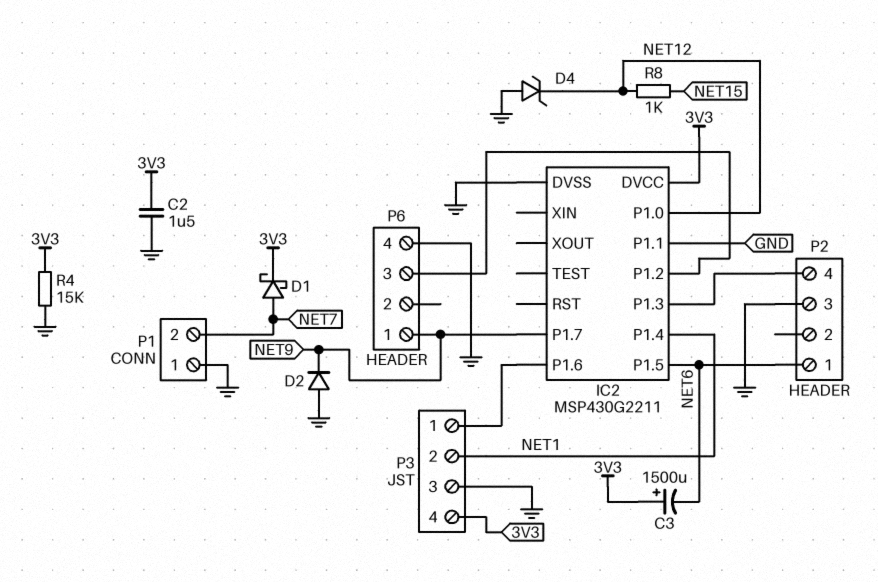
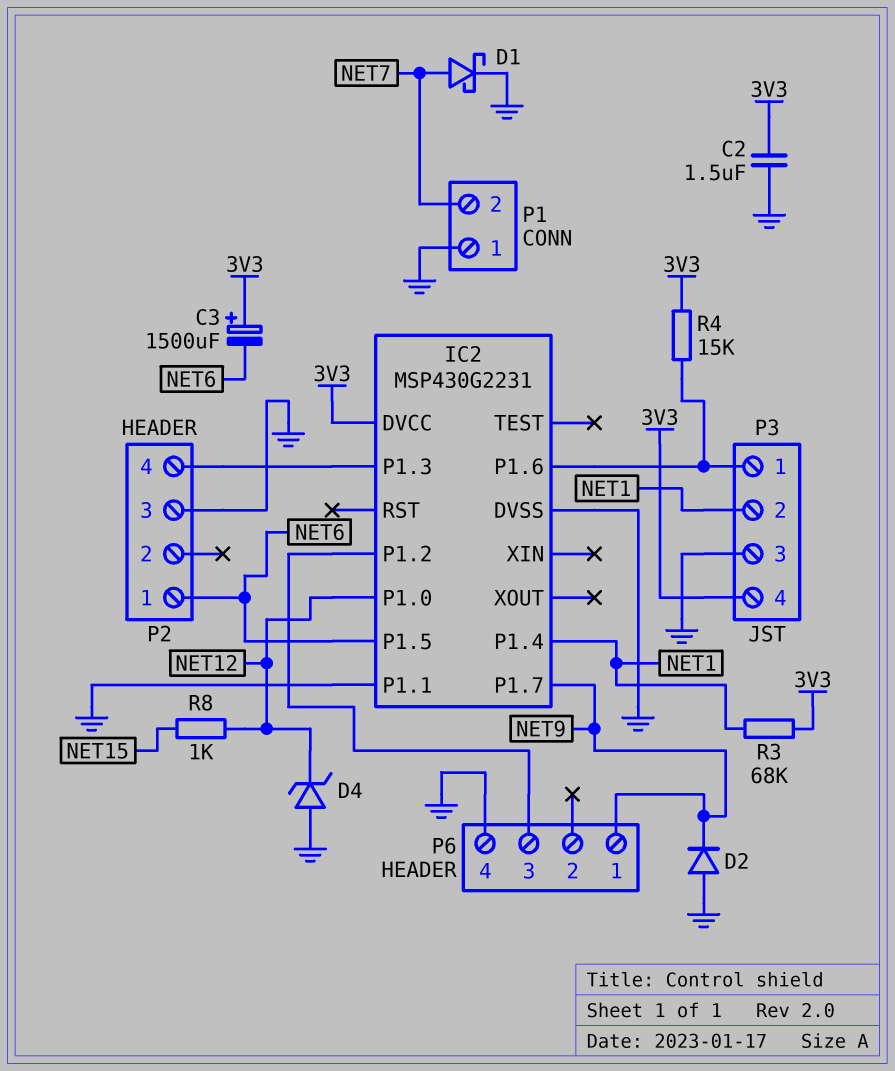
D1: schottky (A NET7, K 3V3) -> schottky (A NET7, K GND)
IC2: MSP430G2211 -> MSP430G2231
R3: none -> 68k (3V3, NET1)
R4: 15k (3V3, GND) -> 15k (3V3, IC2/P1.6)

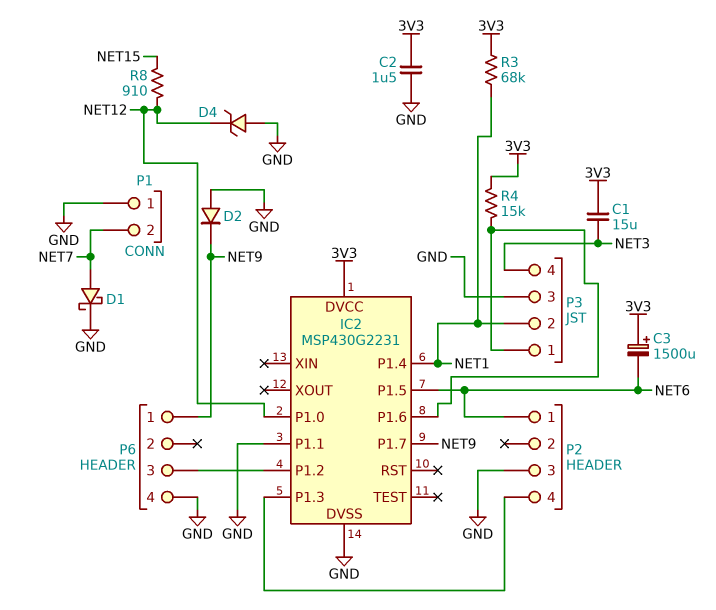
C1: none -> 15uF (3V3, NET3)
P3 pin 4: 3V3 -> NET3
R8: 1k (NET12, NET15) -> 910 (NET12, NET15)

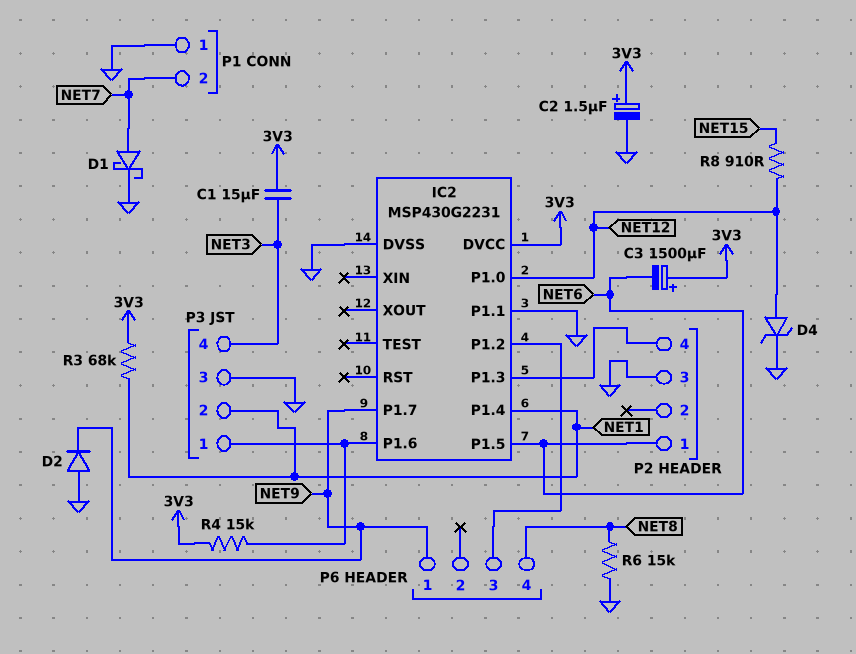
C2: 1.5uF (3V3, GND) -> 1.5uF (plus 3V3, minus GND)
D4: zener (A GND, K NET12) -> zener (A NET12, K GND)
P6 pin 4: GND -> NET8
R6: none -> 15k (GND, NET8)

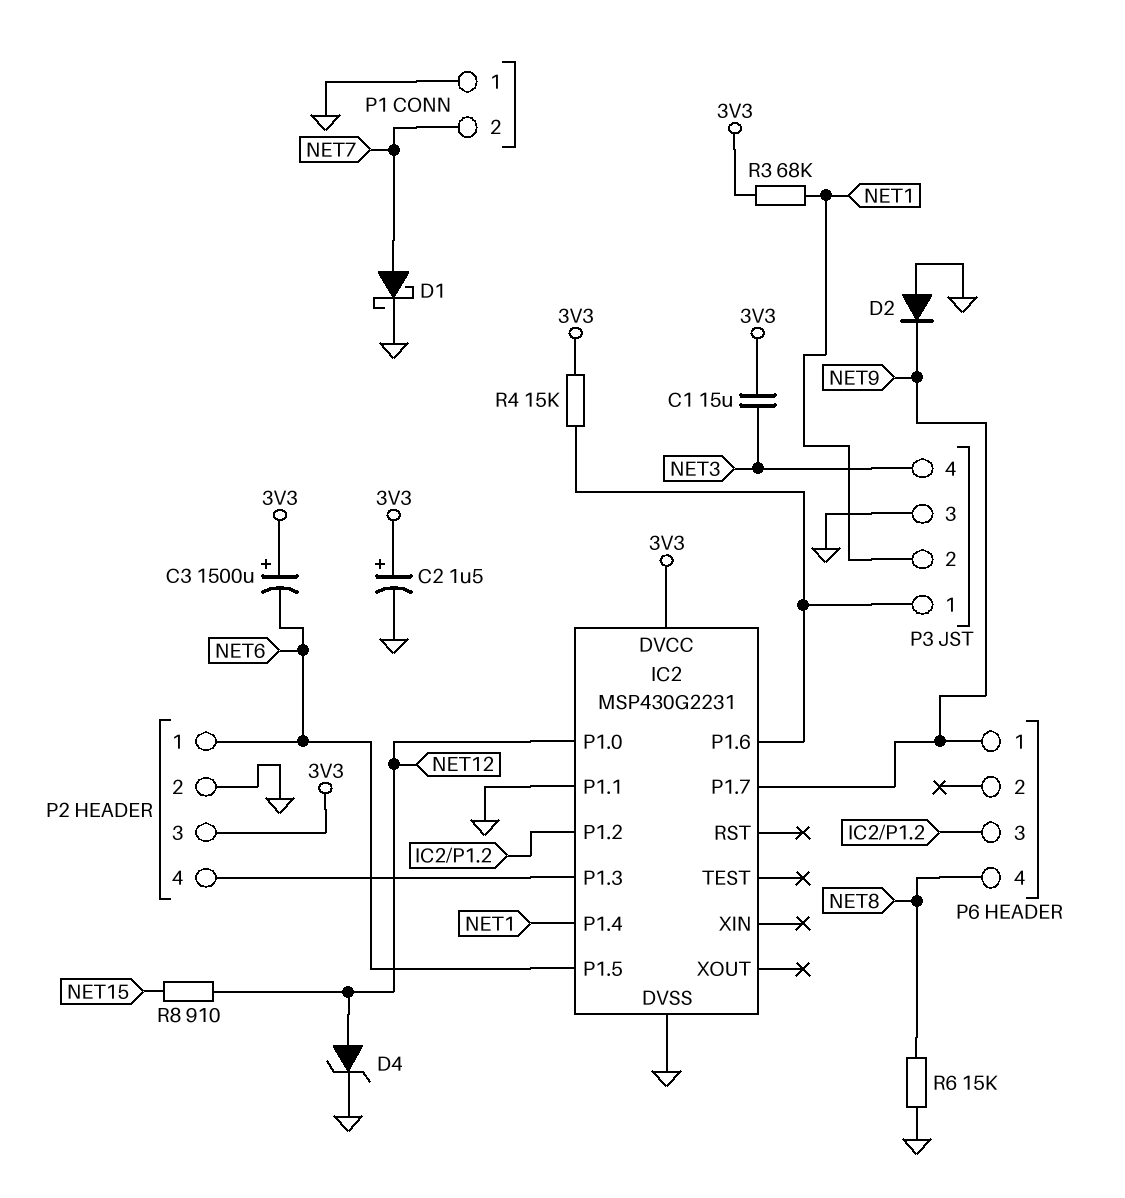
P2 pin 2: none -> GND
P2 pin 3: GND -> 3V3

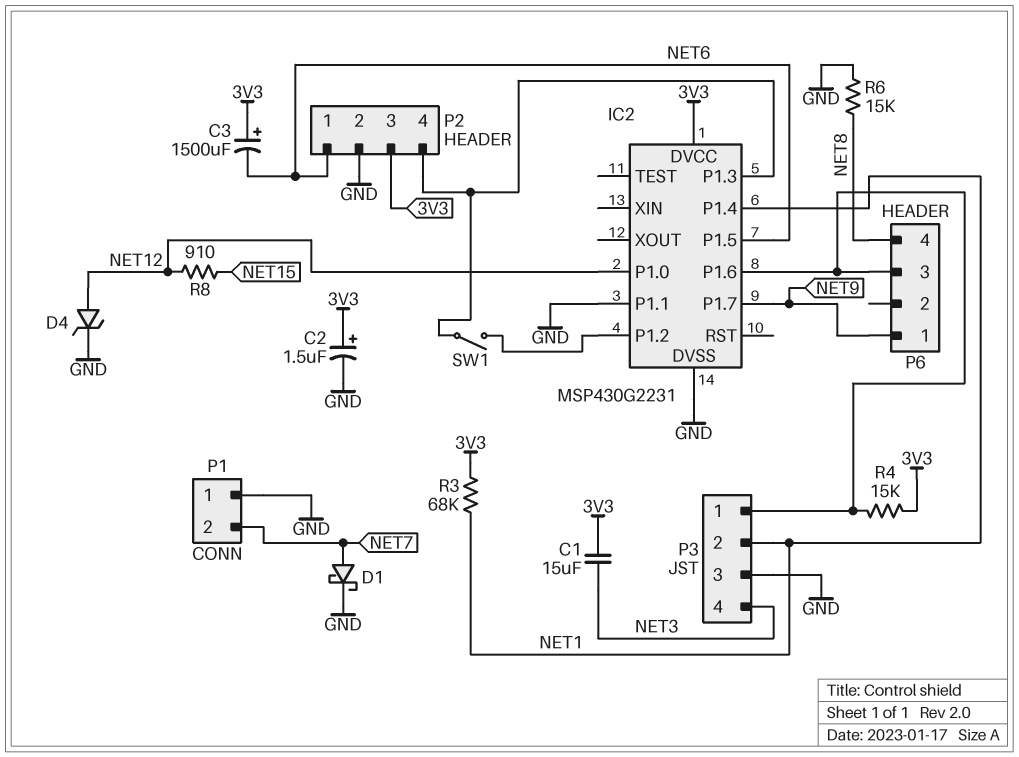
D2: diode (A GND, K NET9) -> none
P6 pin 3: IC2/P1.2 -> IC2/P1.6
SW1: none -> switch (IC2/P1.2, IC2/P1.3)

